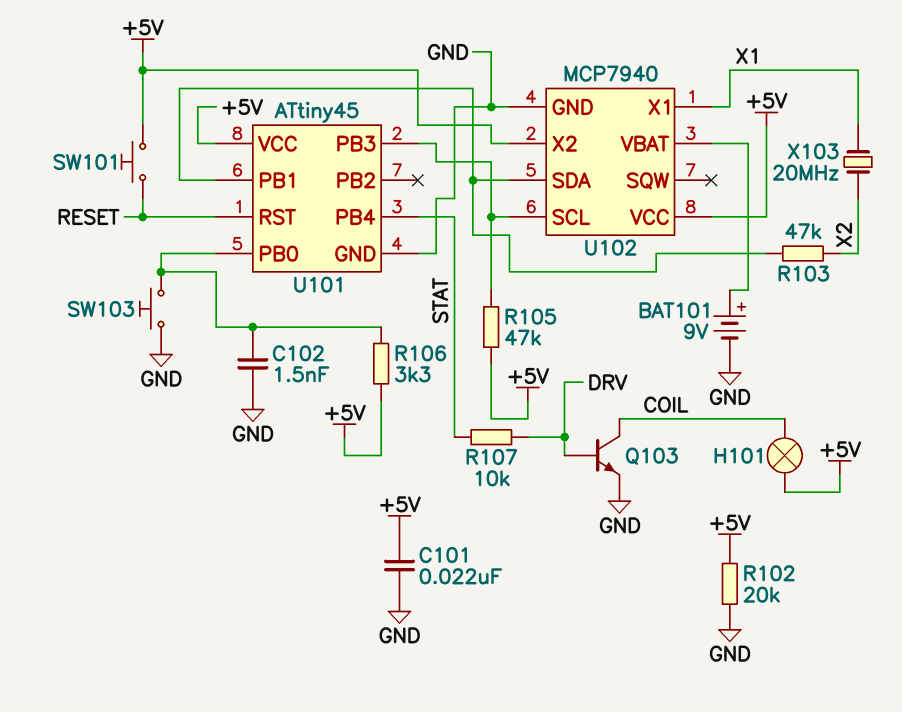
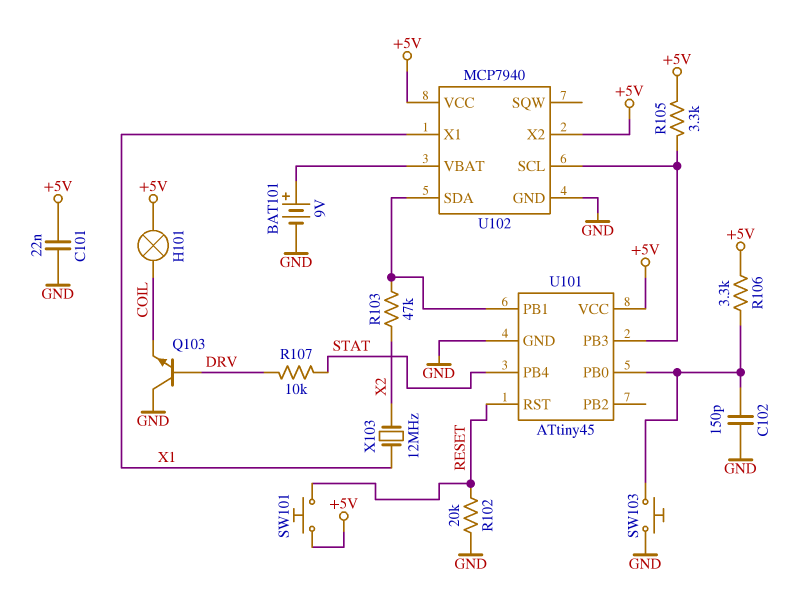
C102: 1.5nF (GND, U101/PB0) -> 150pF (GND, U101/PB0)
Q103: NPN (B DRV, C COIL, E GND) -> NPN (B DRV, C GND, E COIL)
R102: 20k (+5V, GND) -> 20k (GND, RESET)
R105: 47k (+5V, U101/PB3) -> 3.3k (+5V, U101/PB3)
X103: 20MHz (X1, X2) -> 12MHz (X1, X2)

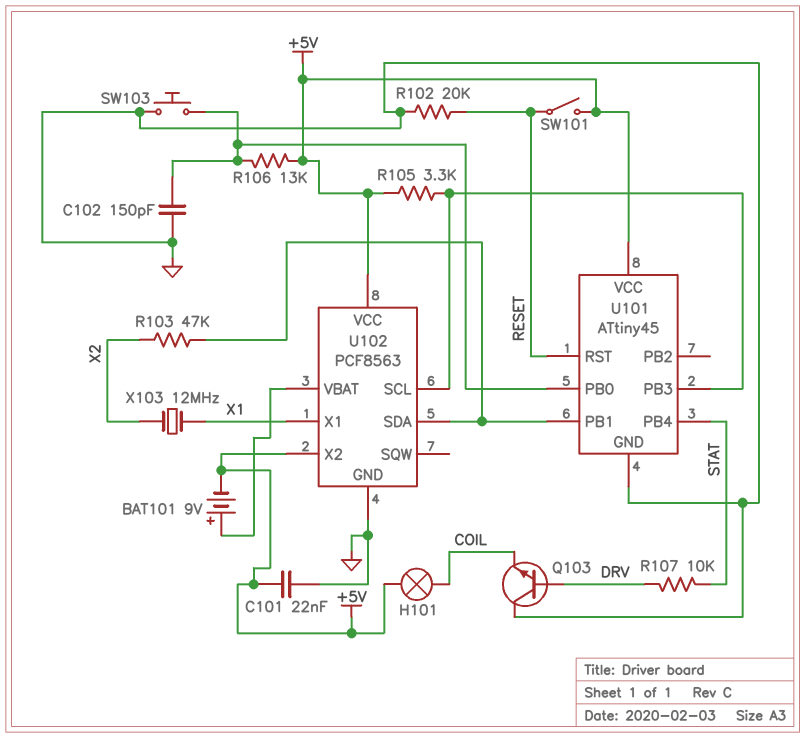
BAT101: 9V (plus U102/VBAT, minus GND) -> 9V (plus U102/VBAT, minus +5V)
R106: 3.3k (+5V, U101/PB0) -> 13k (+5V, U101/PB0)
SW101: button (+5V, RESET) -> switch (+5V, RESET)
U102: MCP7940 -> PCF8563

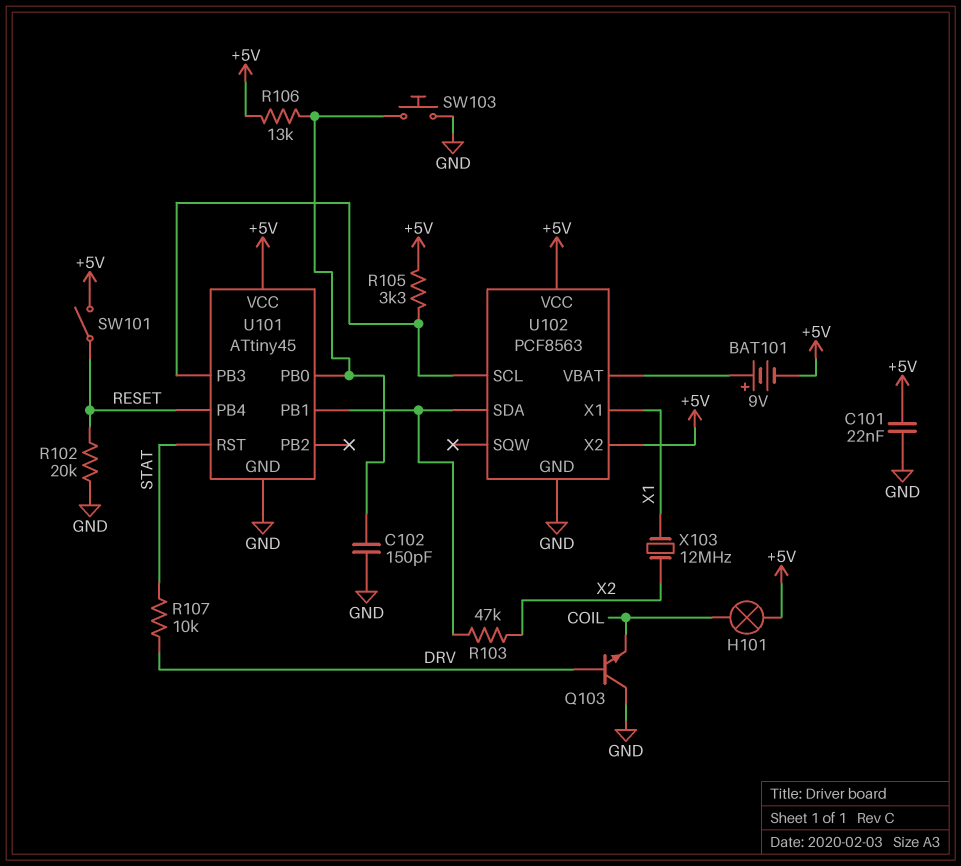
U101 pin PB4: STAT -> RESET
U101 pin RST: RESET -> STAT

